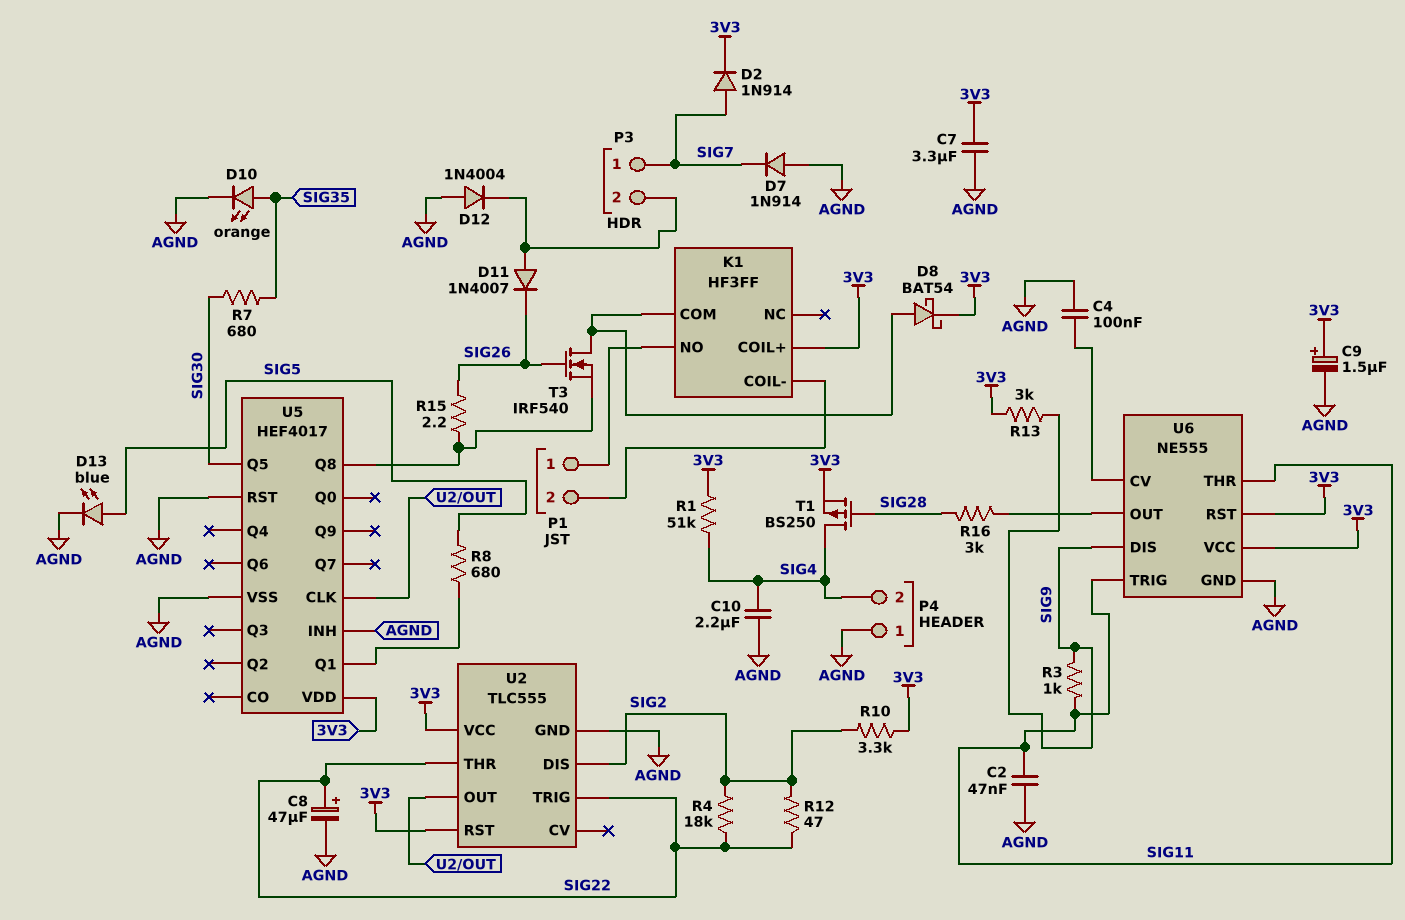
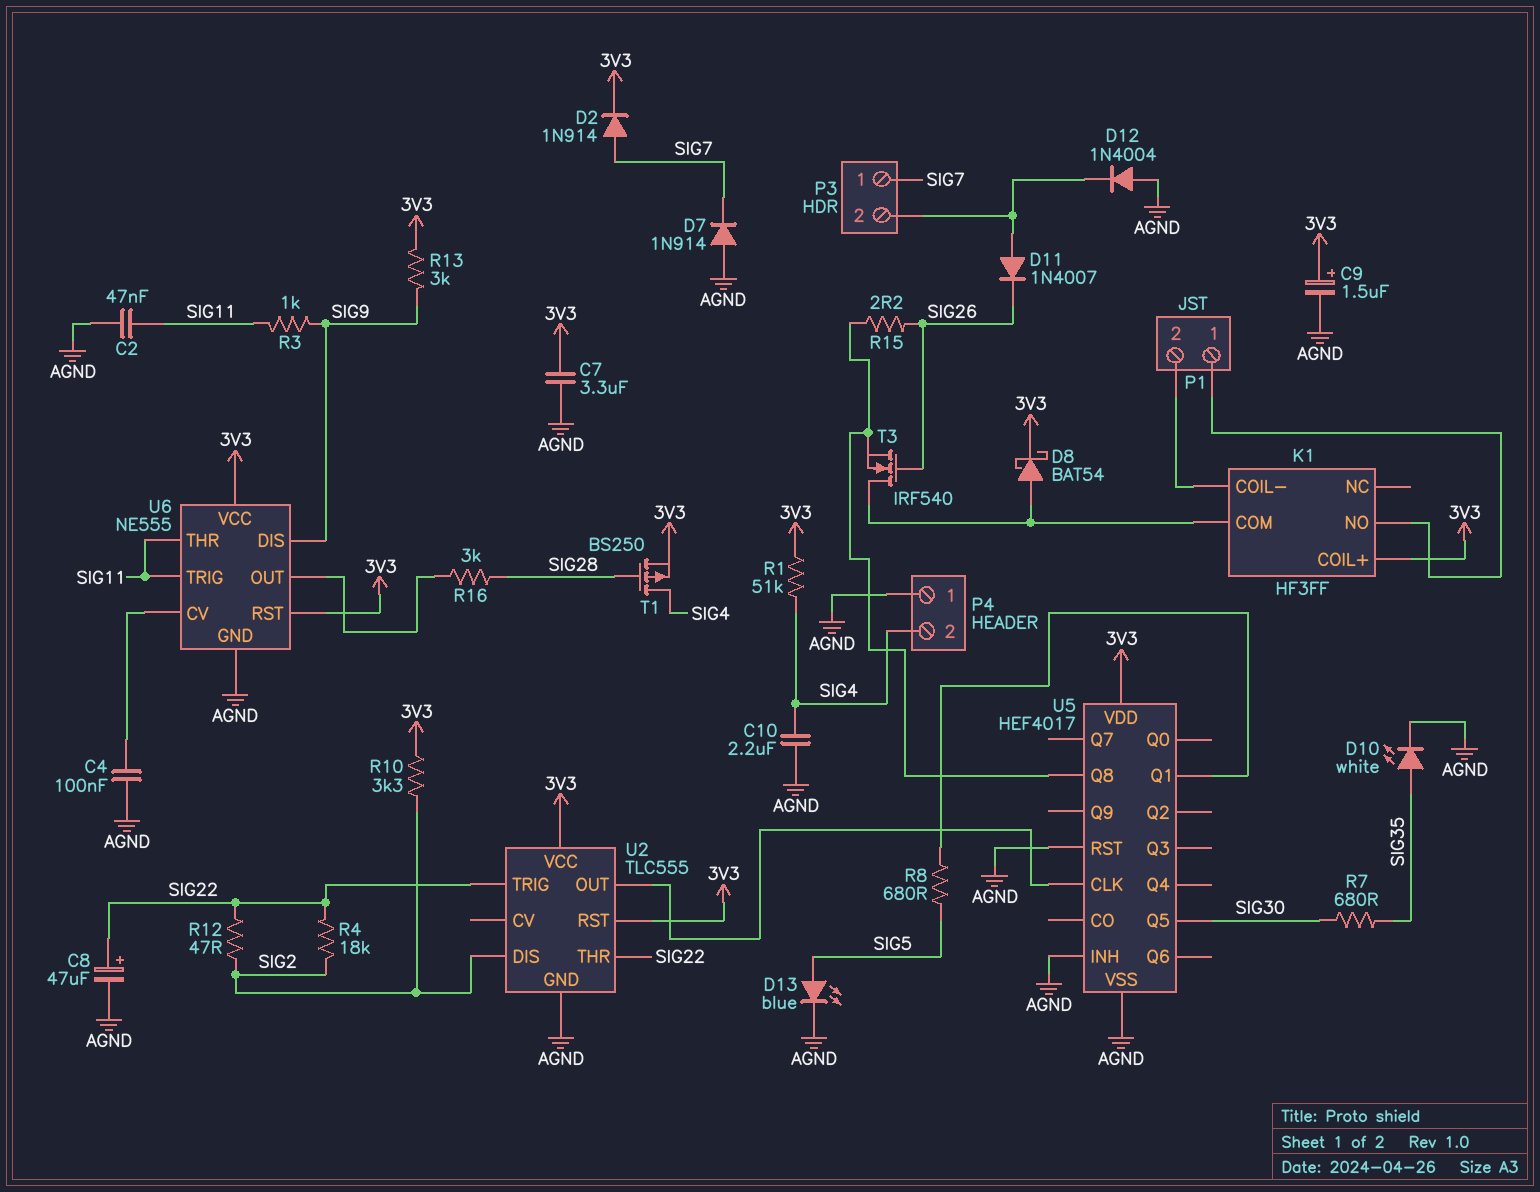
D10: LED orange (A SIG35, K AGND) -> LED white (A SIG35, K AGND)

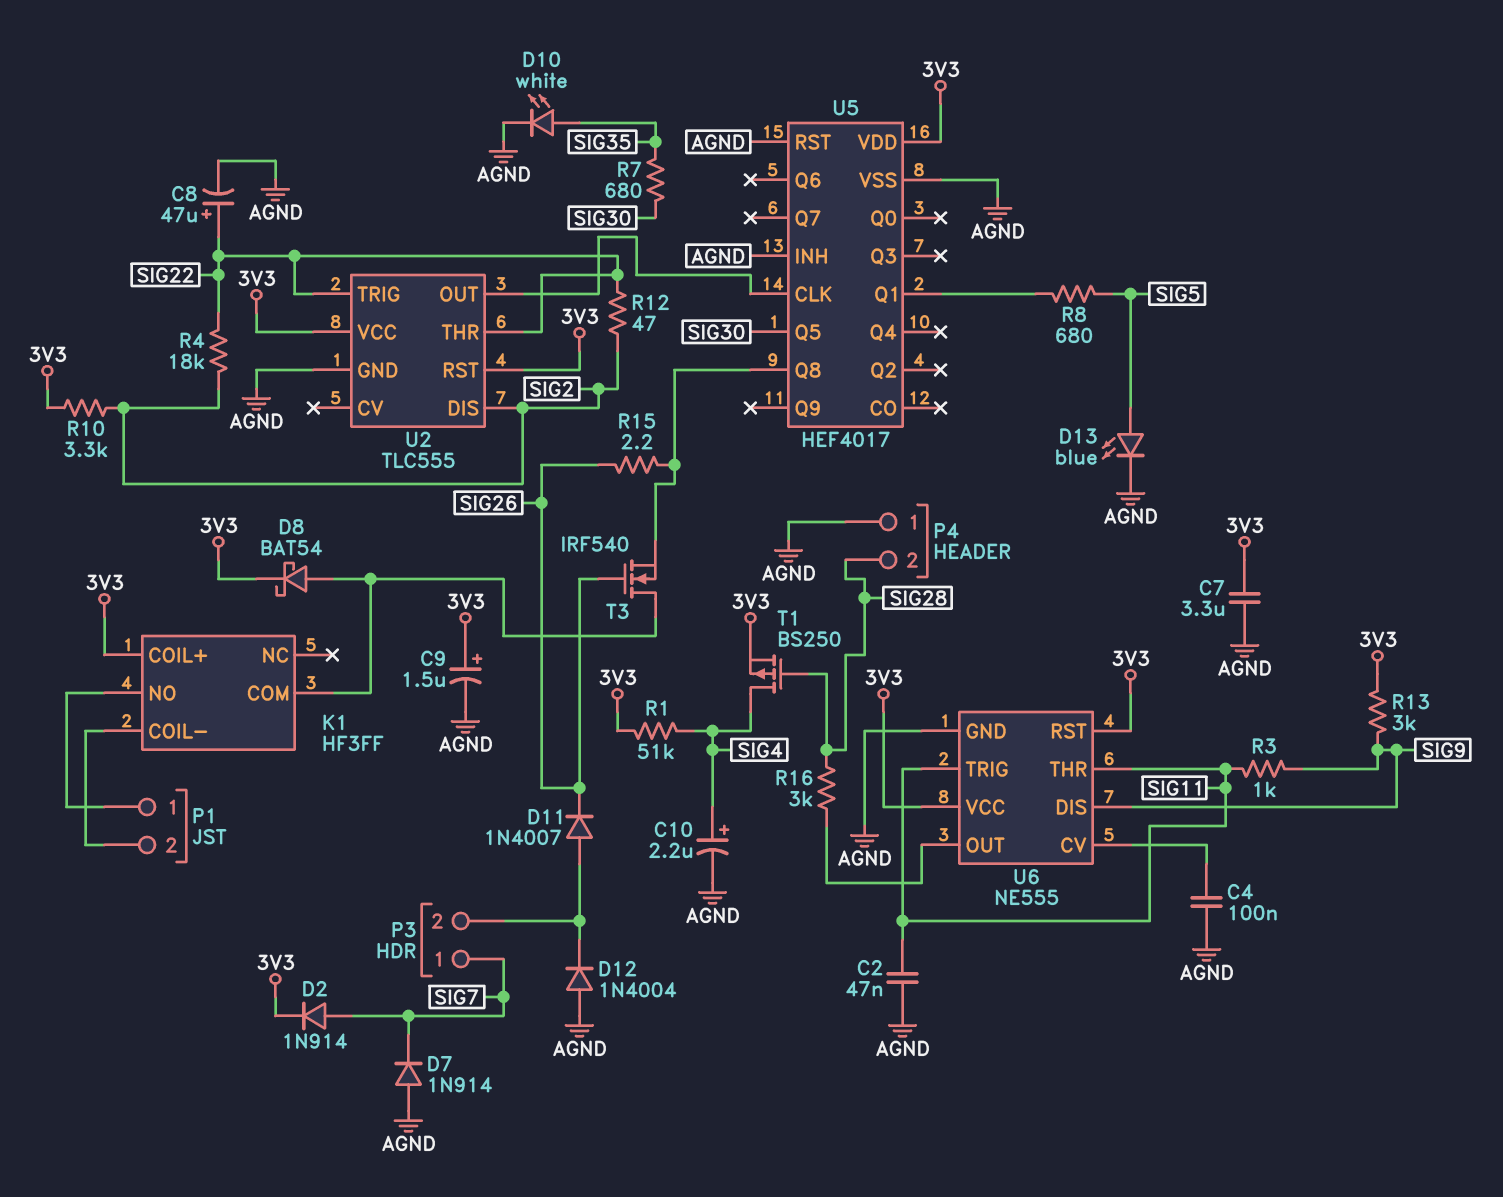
C10: 2.2uF (AGND, SIG4) -> 2.2uF (plus SIG4, minus AGND)
P4 pin 2: SIG4 -> SIG28

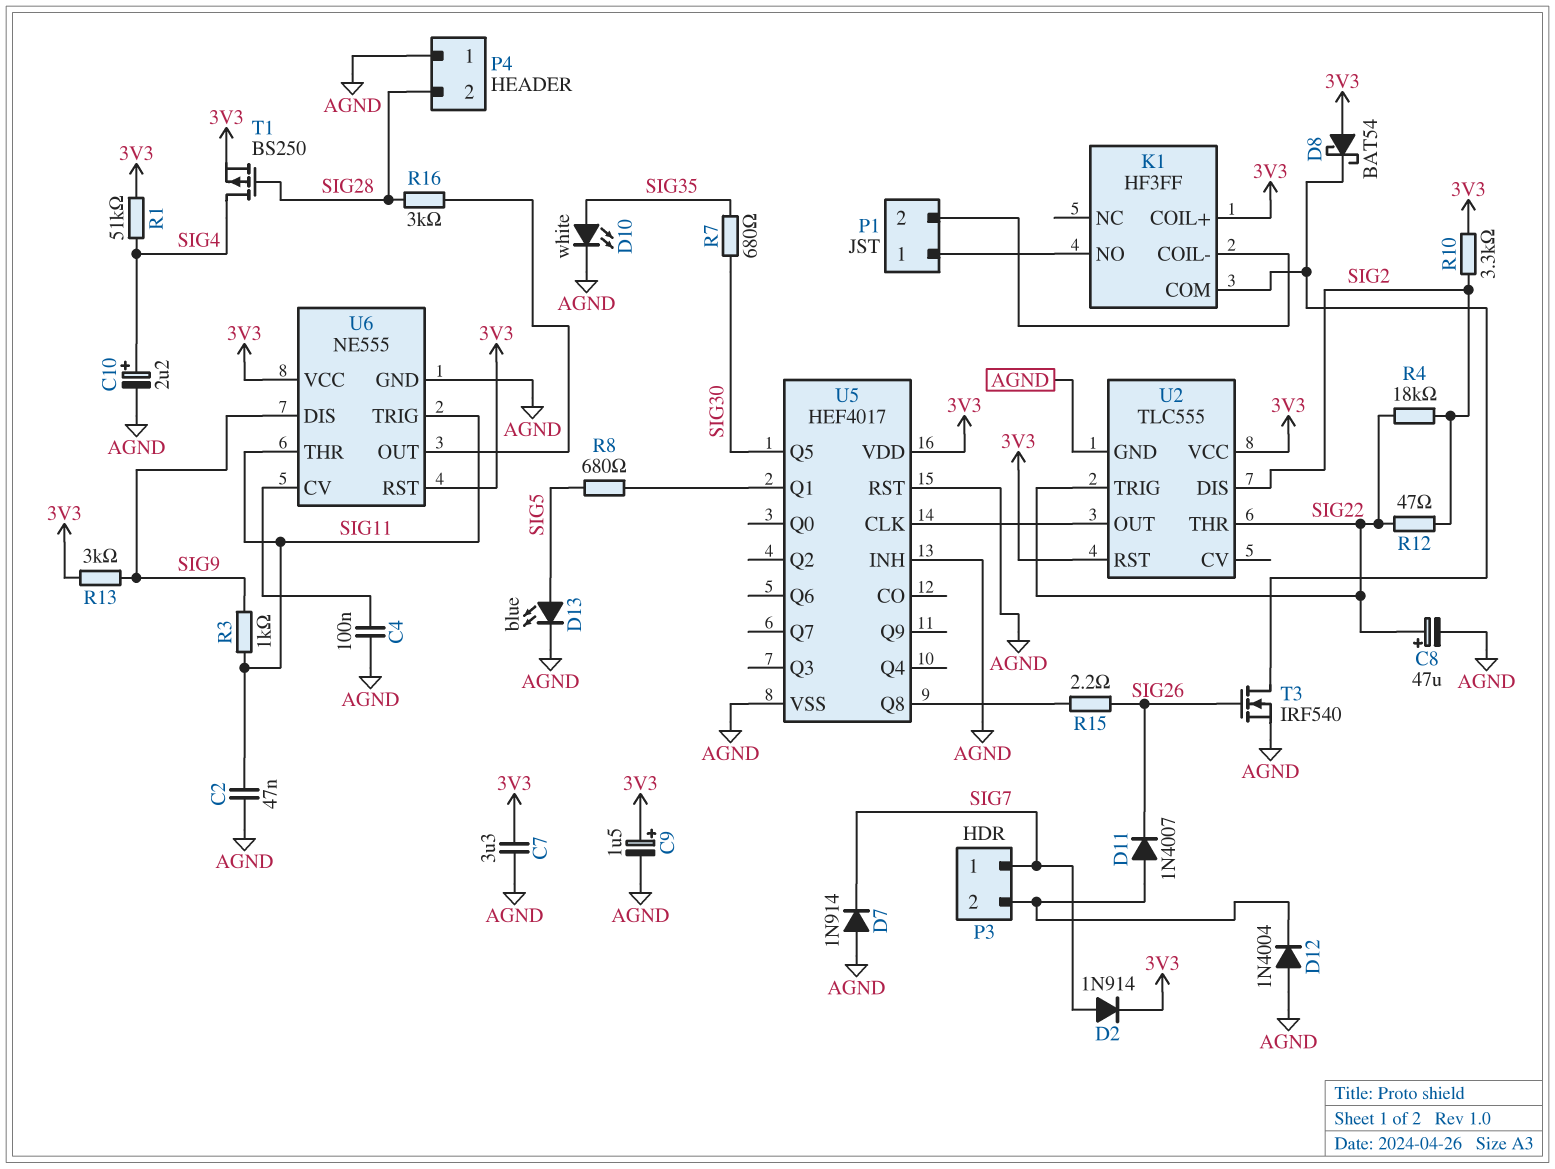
D8: schottky BAT54 (A K1/COM, K 3V3) -> schottky BAT54 (A 3V3, K K1/COM)
T3: NMOS IRF540 (G SIG26, D K1/COM, S U5/Q8) -> NMOS IRF540 (G SIG26, D K1/COM, S AGND)

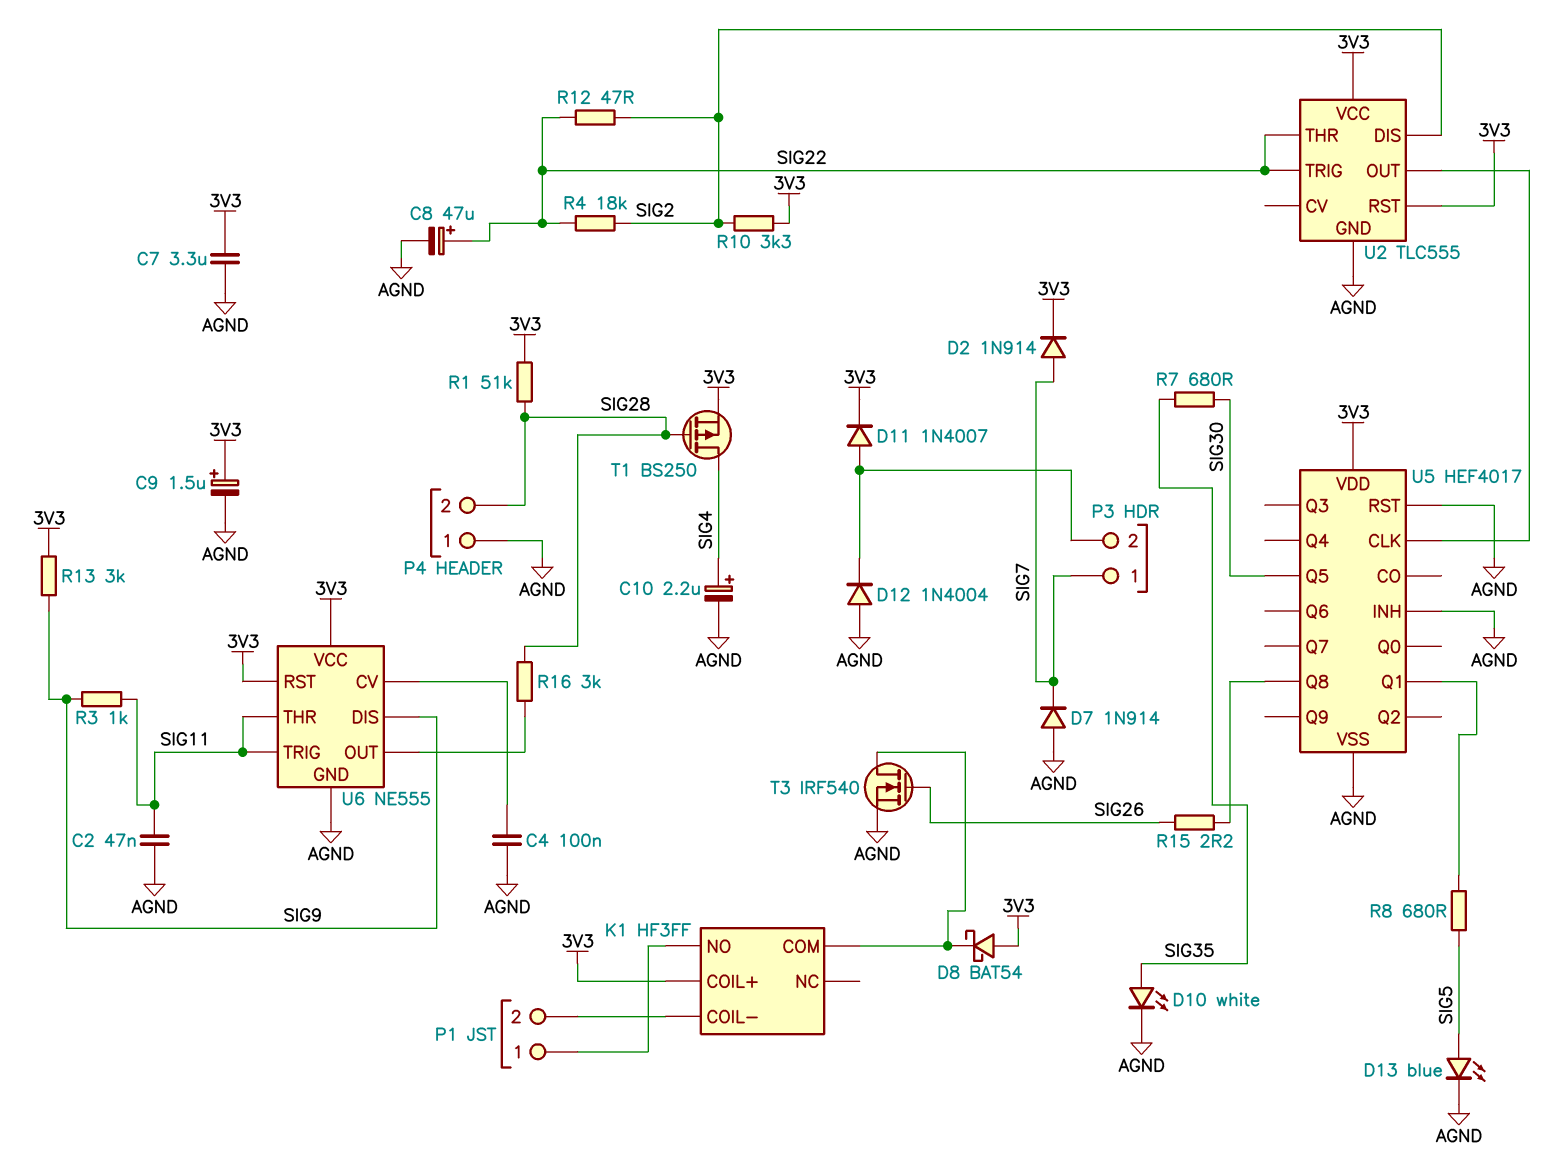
D11: diode 1N4007 (A P3/2, K SIG26) -> diode 1N4007 (A P3/2, K 3V3)
R1: 51k (3V3, SIG4) -> 51k (3V3, SIG28)

